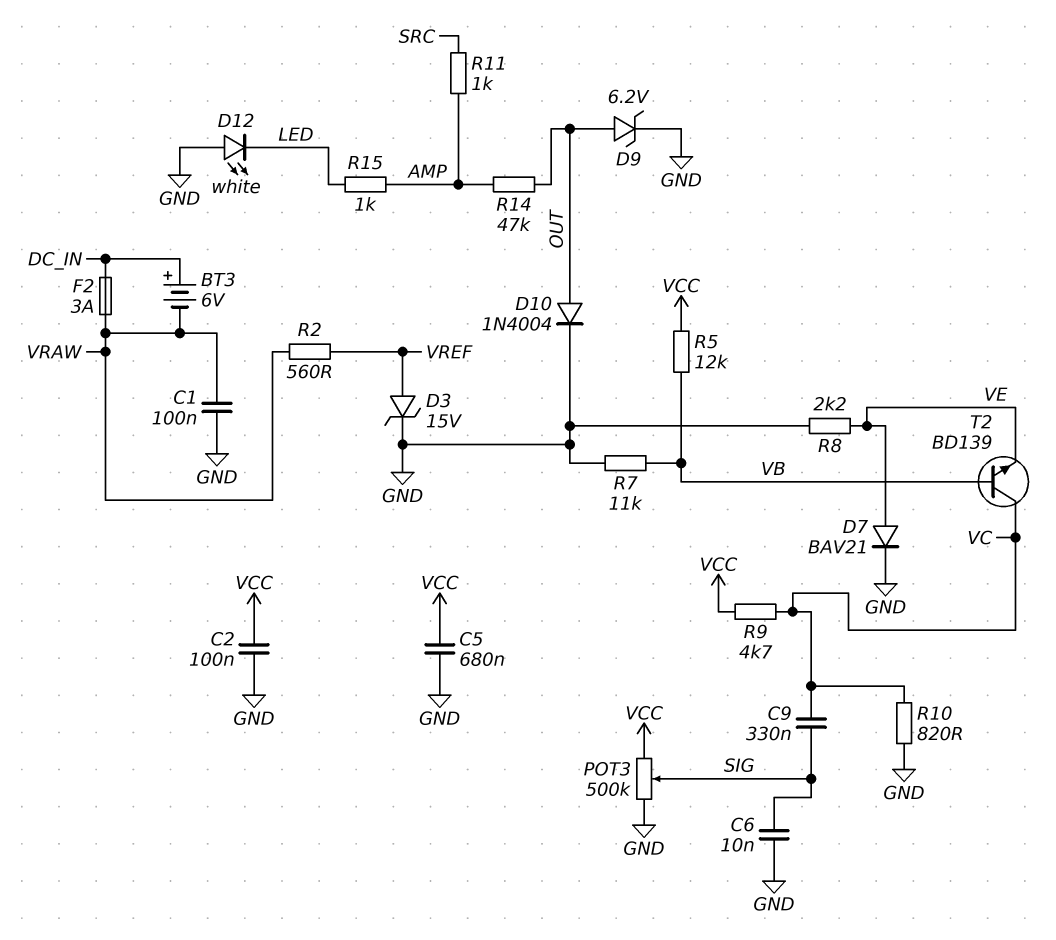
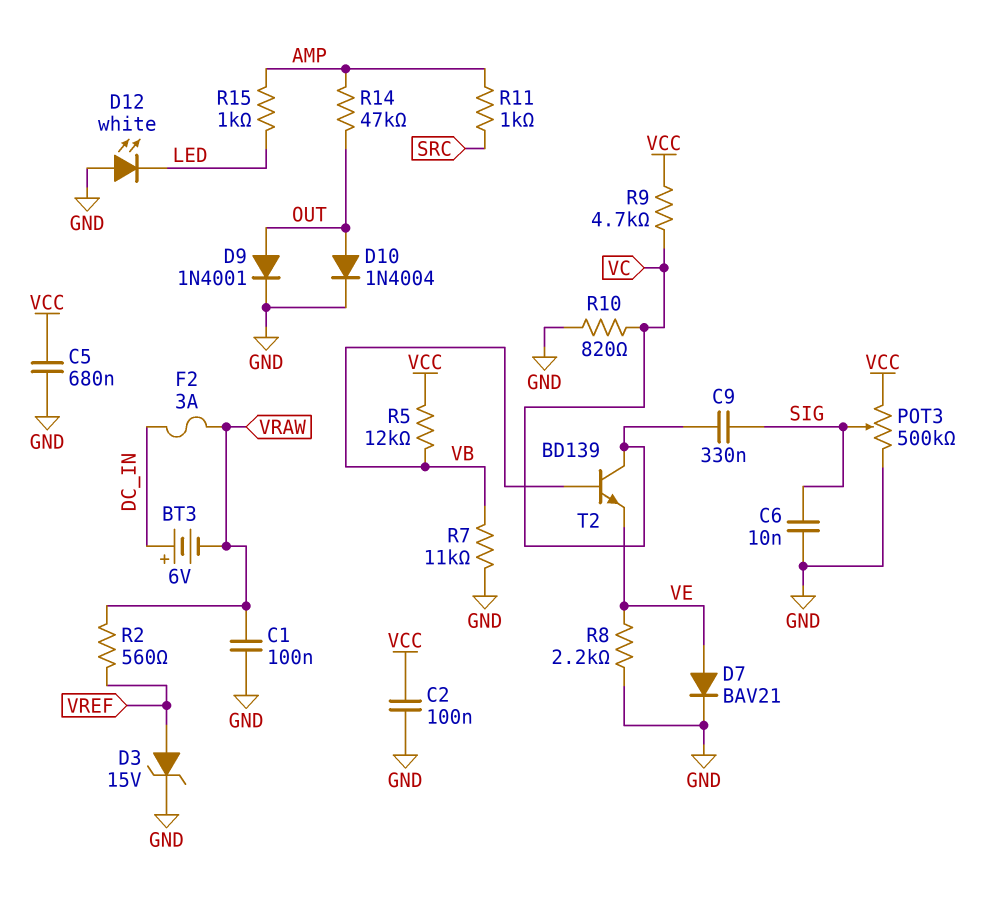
D9: zener 6.2V (A OUT, K GND) -> diode 1N4001 (A OUT, K GND)

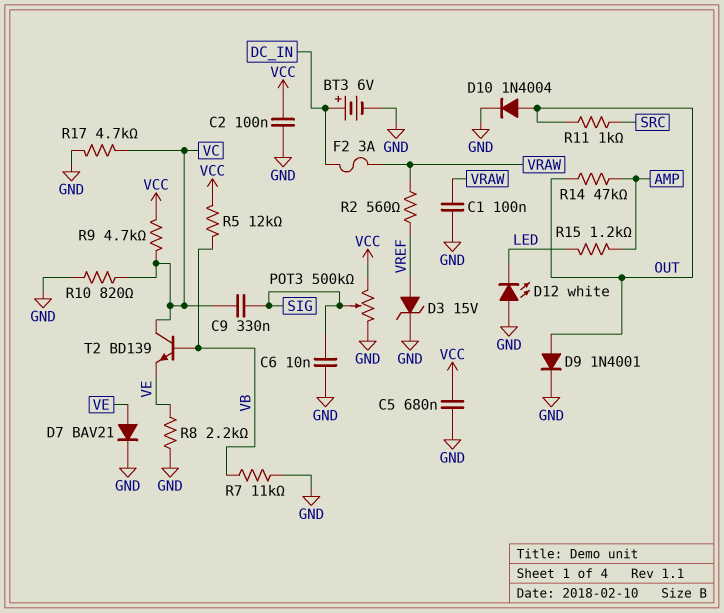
BT3: 6V (plus DC_IN, minus VRAW) -> 6V (plus DC_IN, minus GND)
R11: 1k (AMP, SRC) -> 1k (OUT, SRC)
R15: 1k (AMP, LED) -> 1.2k (AMP, LED)
R17: none -> 4.7k (GND, VC)

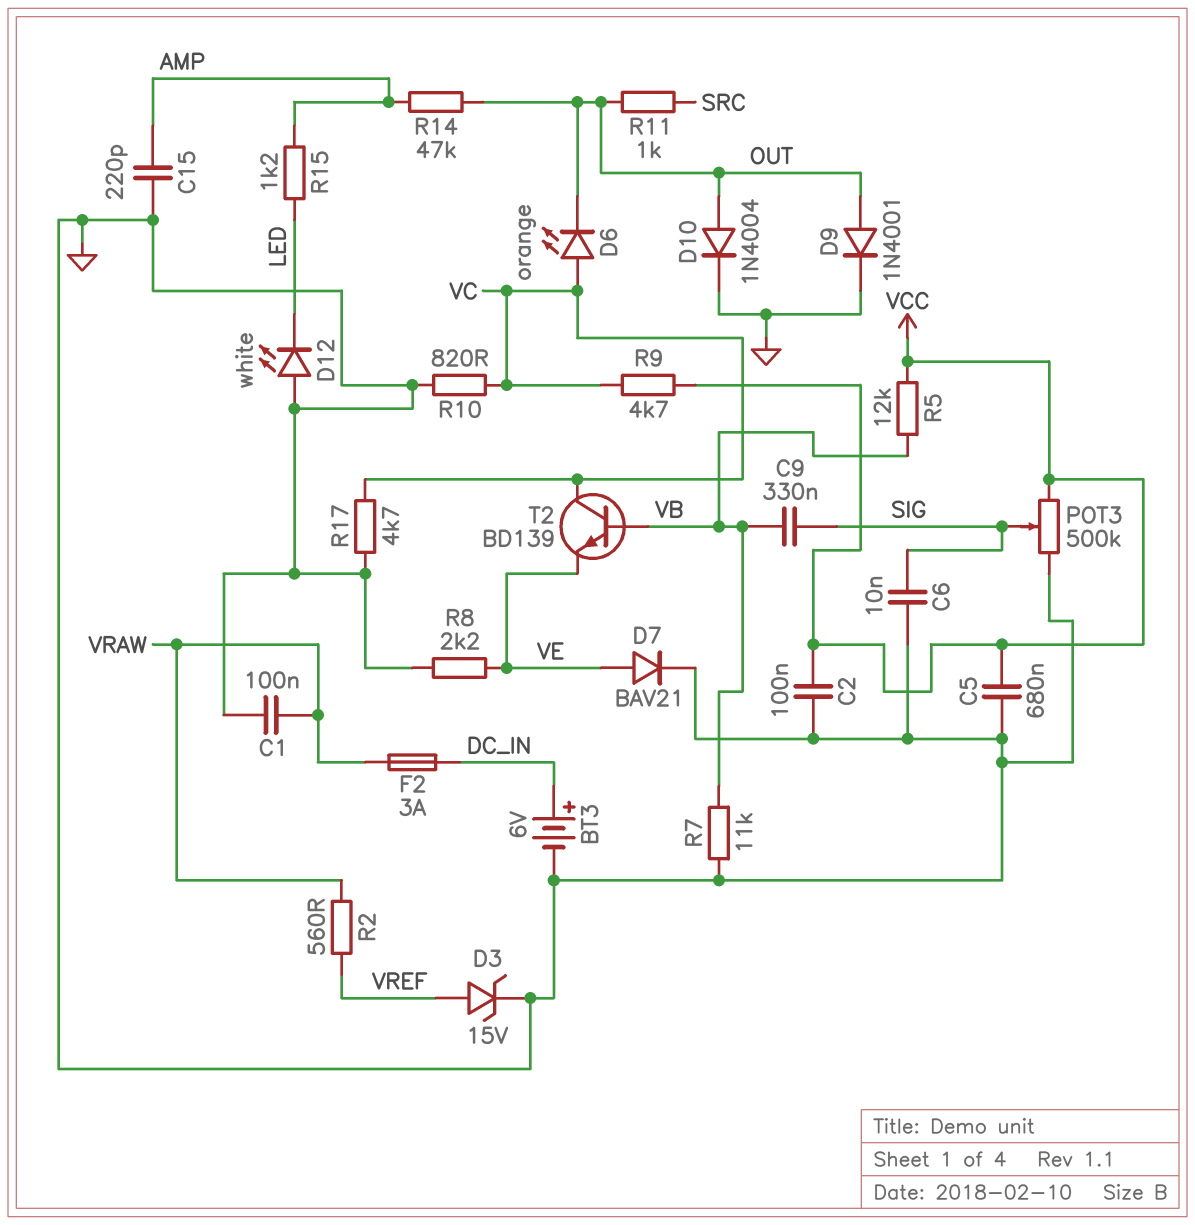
C9: 330nF (SIG, VC) -> 330nF (SIG, VB)
C15: none -> 220pF (AMP, GND)
D6: none -> LED orange (A VC, K OUT)

